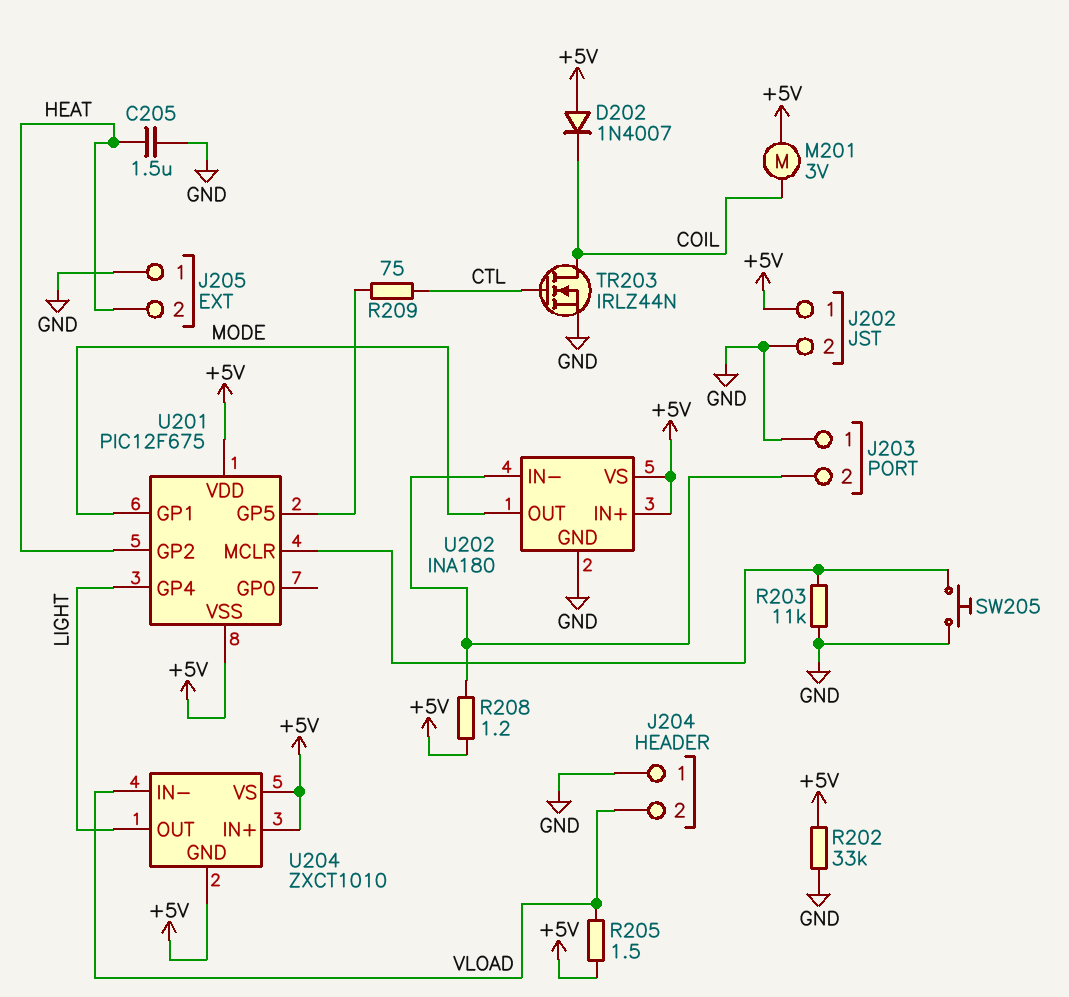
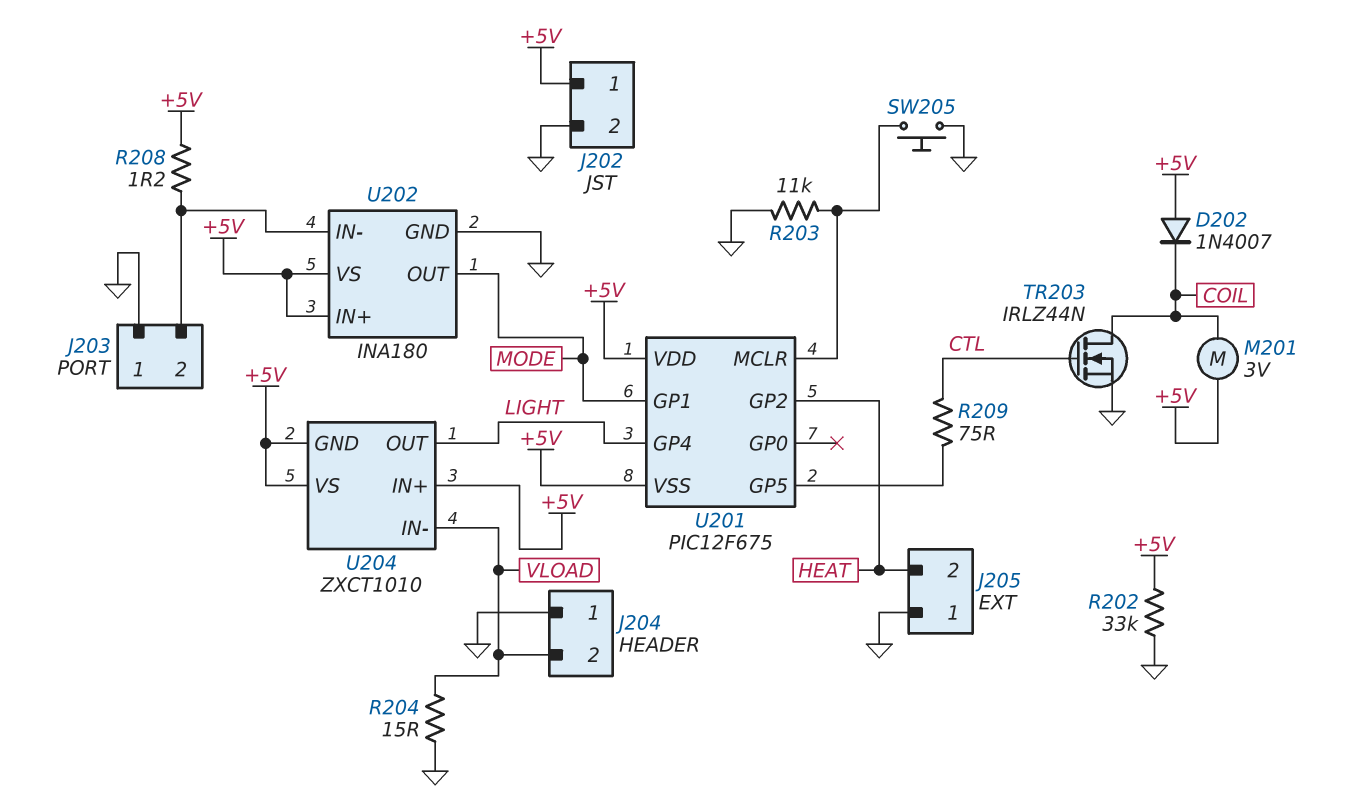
C205: 1.5uF (GND, HEAT) -> none
R204: none -> 15 (GND, VLOAD)
R205: 1.5 (+5V, VLOAD) -> none

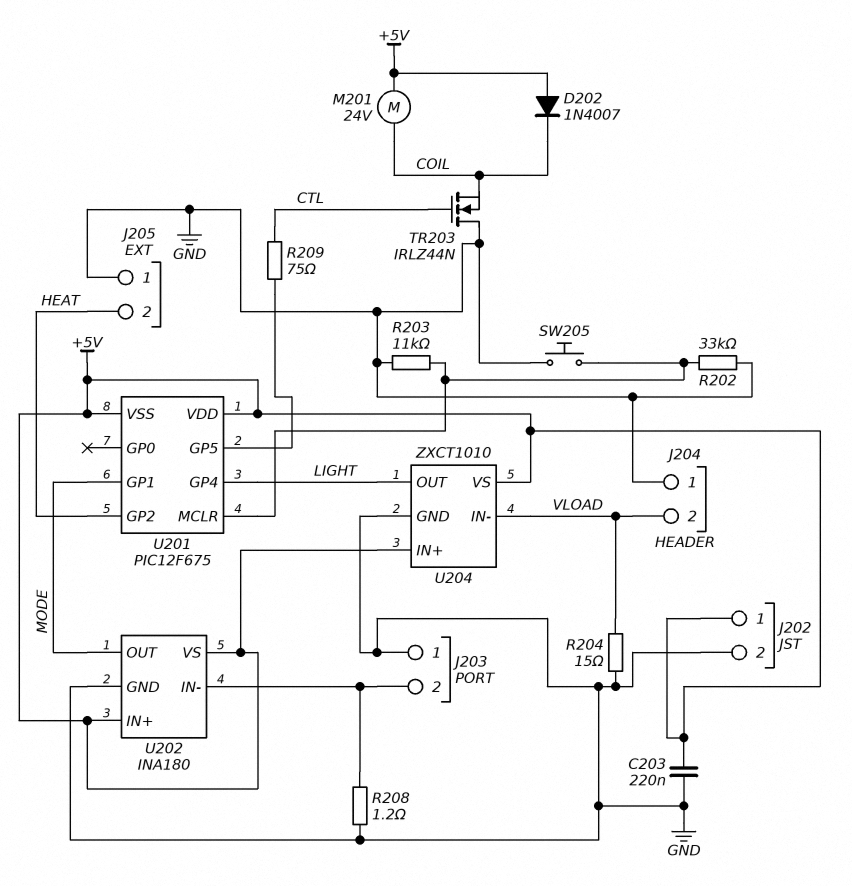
C203: none -> 220nF (+5V, GND)
M201: motor 3V (+5V, COIL) -> motor 24V (+5V, COIL)
R202: 33k (+5V, GND) -> 33k (GND, U201/MCLR)
R208: 1.2 (+5V, J203/2) -> 1.2 (GND, J203/2)
TR203: NMOS IRLZ44N (G CTL, D COIL, S GND) -> NMOS IRLZ44N (G CTL, D GND, S COIL)
U204 pin GND: +5V -> GND

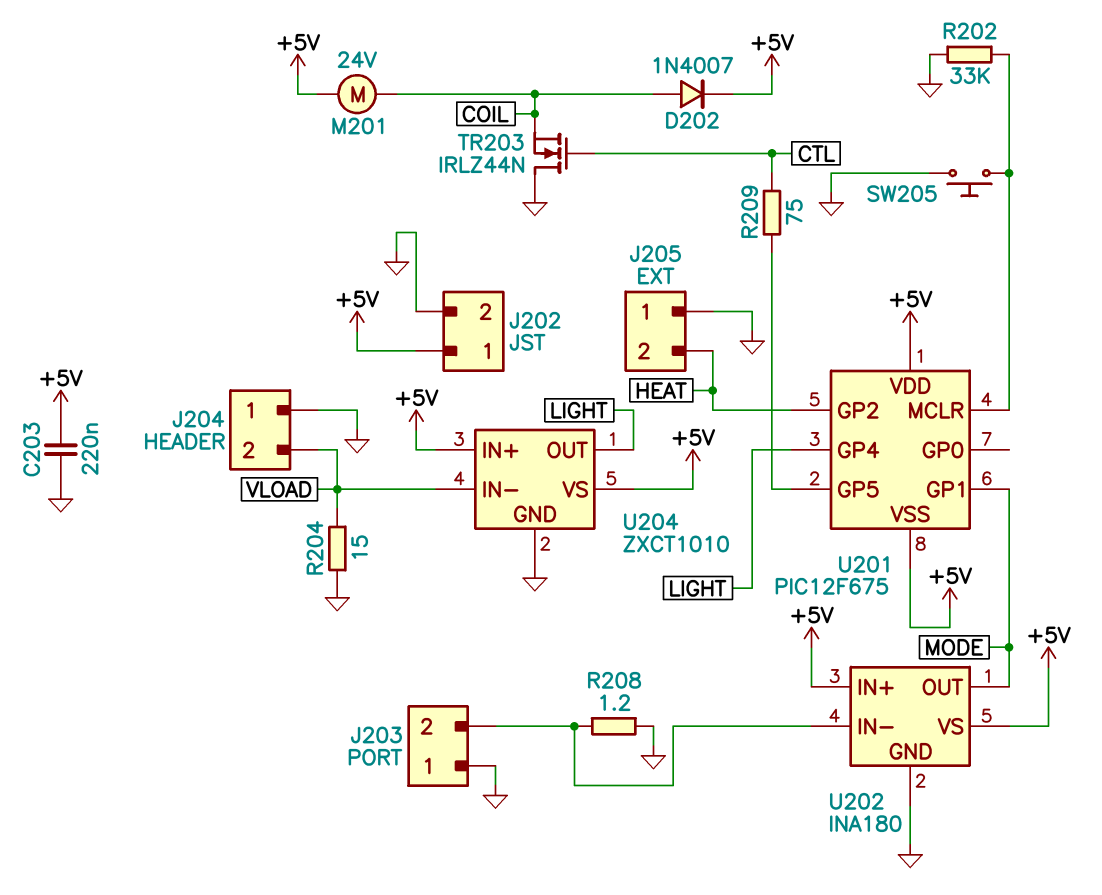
D202: diode 1N4007 (A +5V, K COIL) -> diode 1N4007 (A COIL, K +5V)
R203: 11k (GND, U201/MCLR) -> none

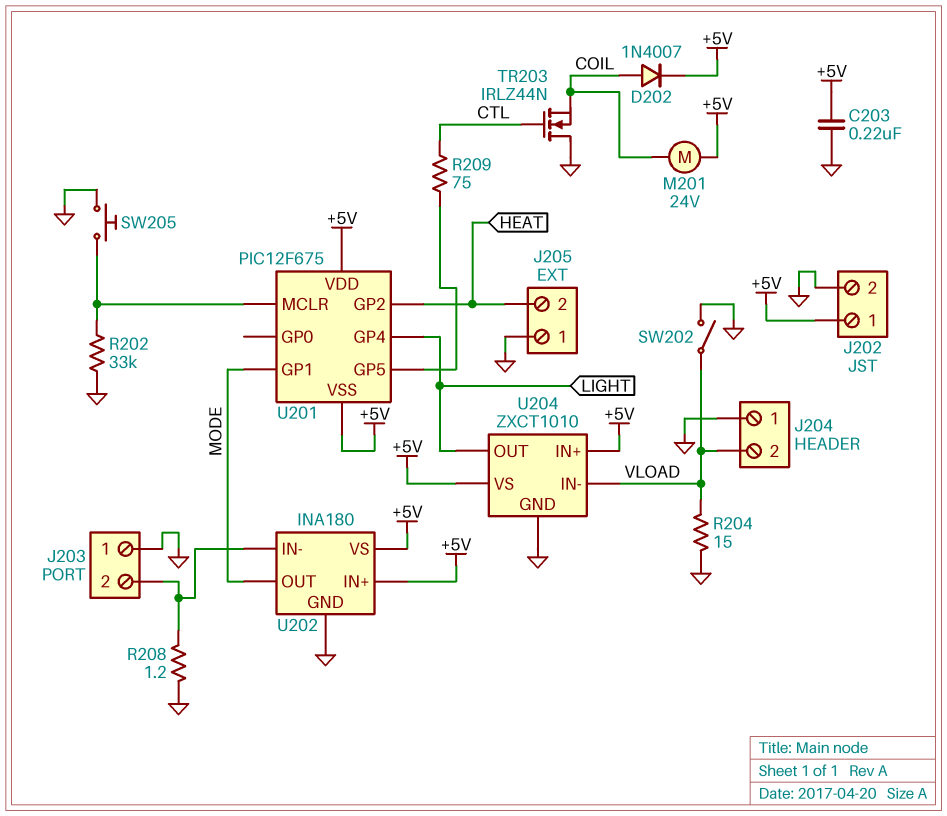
SW202: none -> switch (GND, VLOAD)

